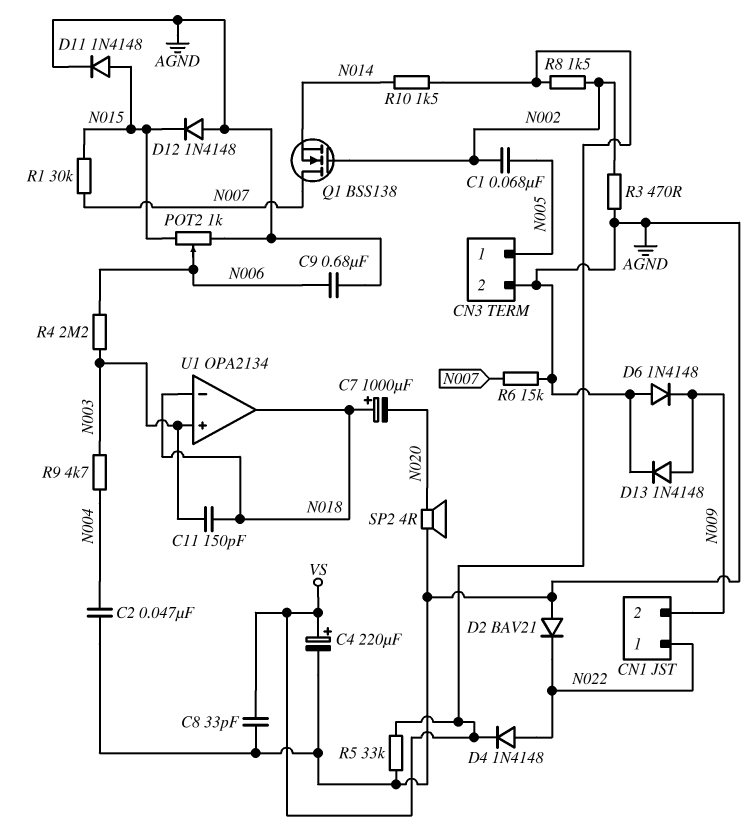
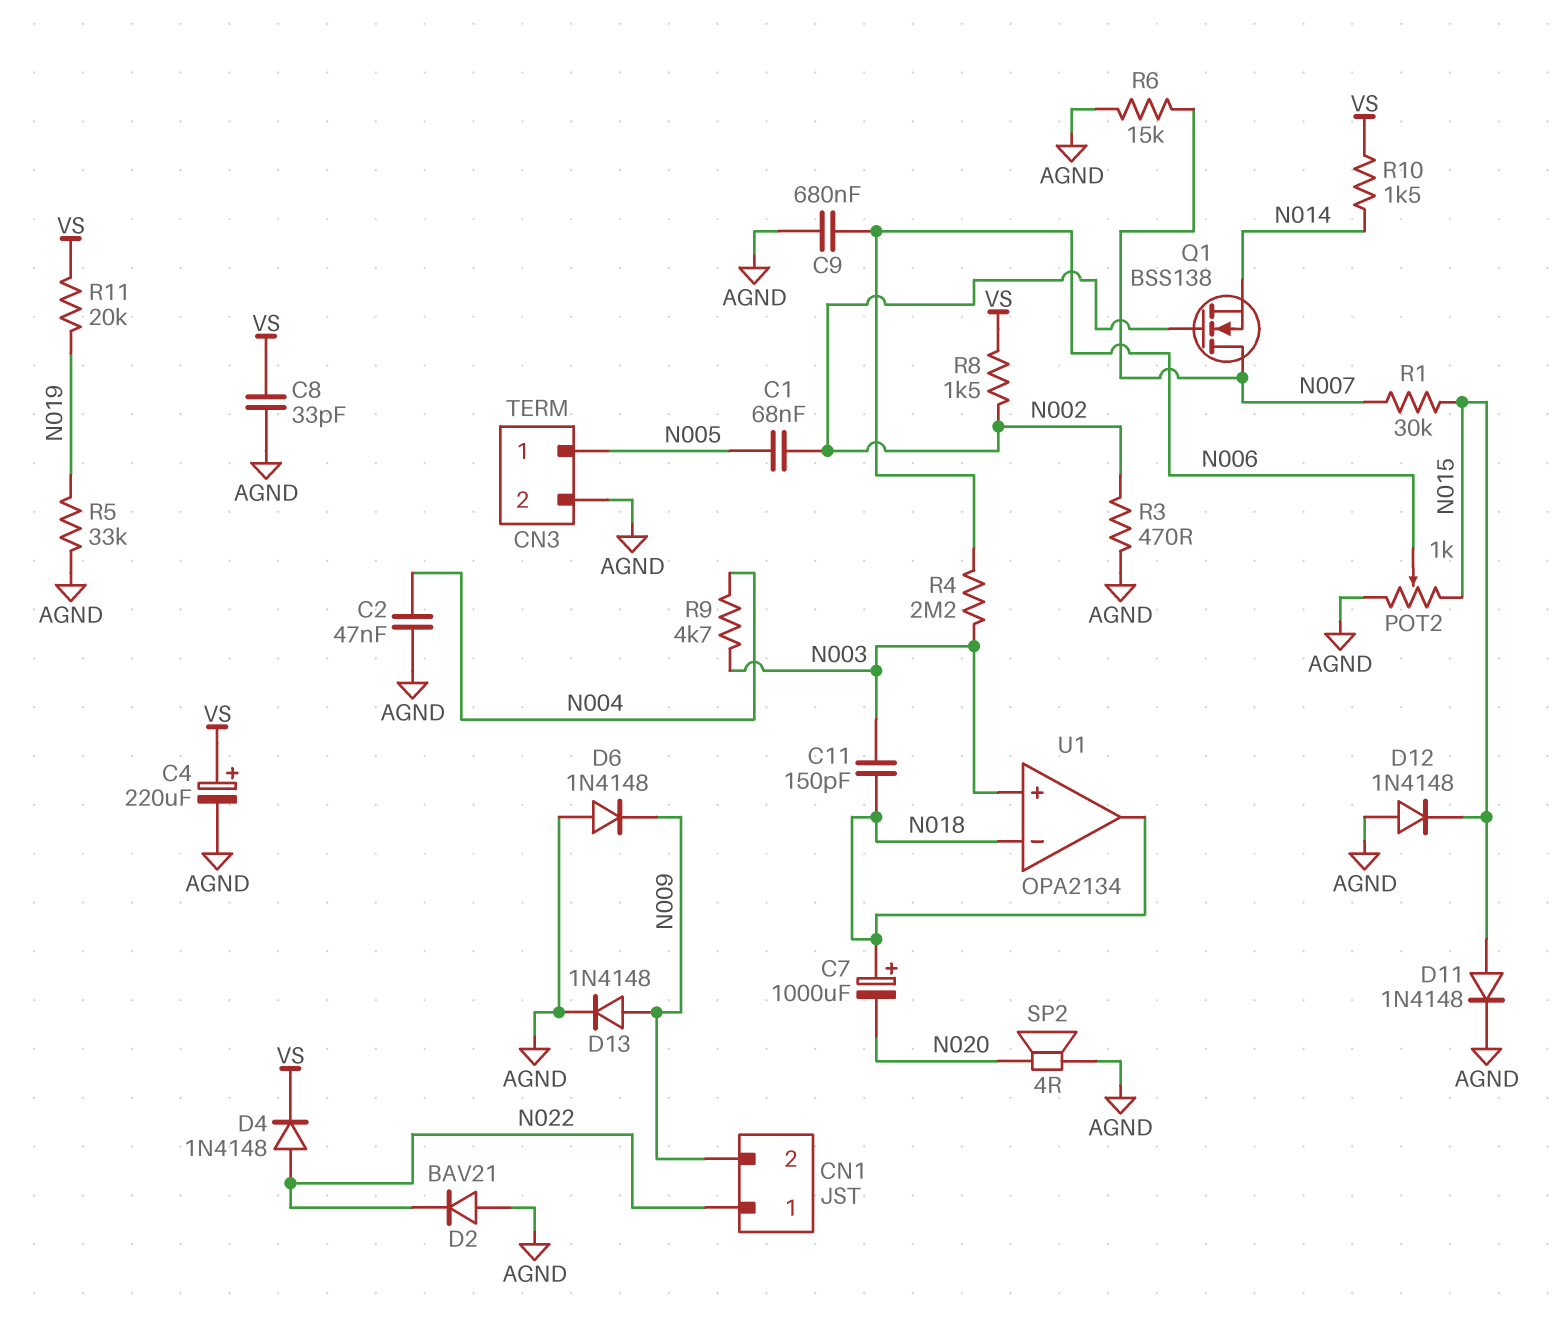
R5: 33k (AGND, VS) -> 33k (AGND, N019)
R11: none -> 20k (N019, VS)

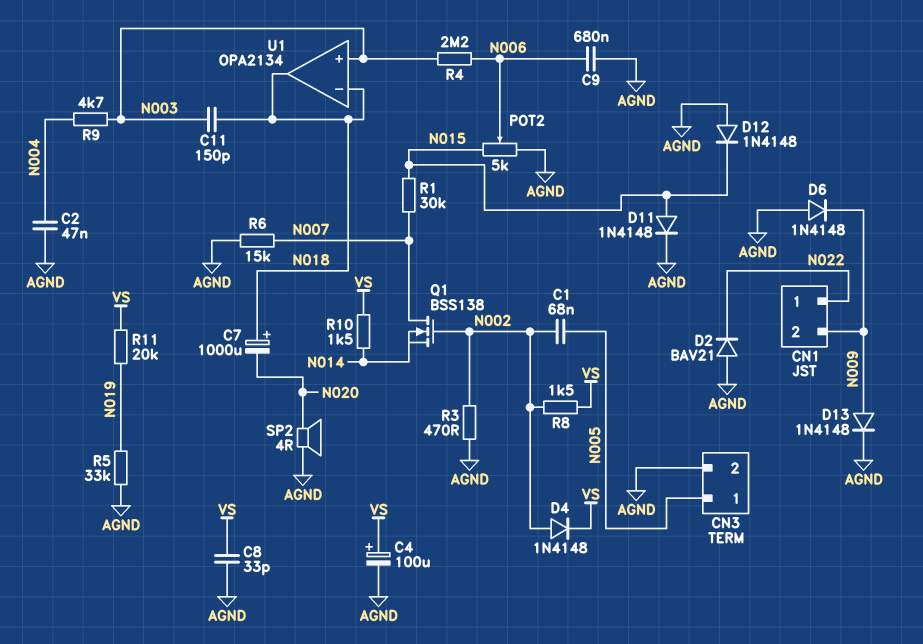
C4: 220uF (plus VS, minus AGND) -> 100uF (plus VS, minus AGND)
D4: diode 1N4148 (A N022, K VS) -> diode 1N4148 (A N002, K VS)
POT2: 1k (AGND, N015, wiper N006) -> 5k (AGND, N015, wiper N006)

